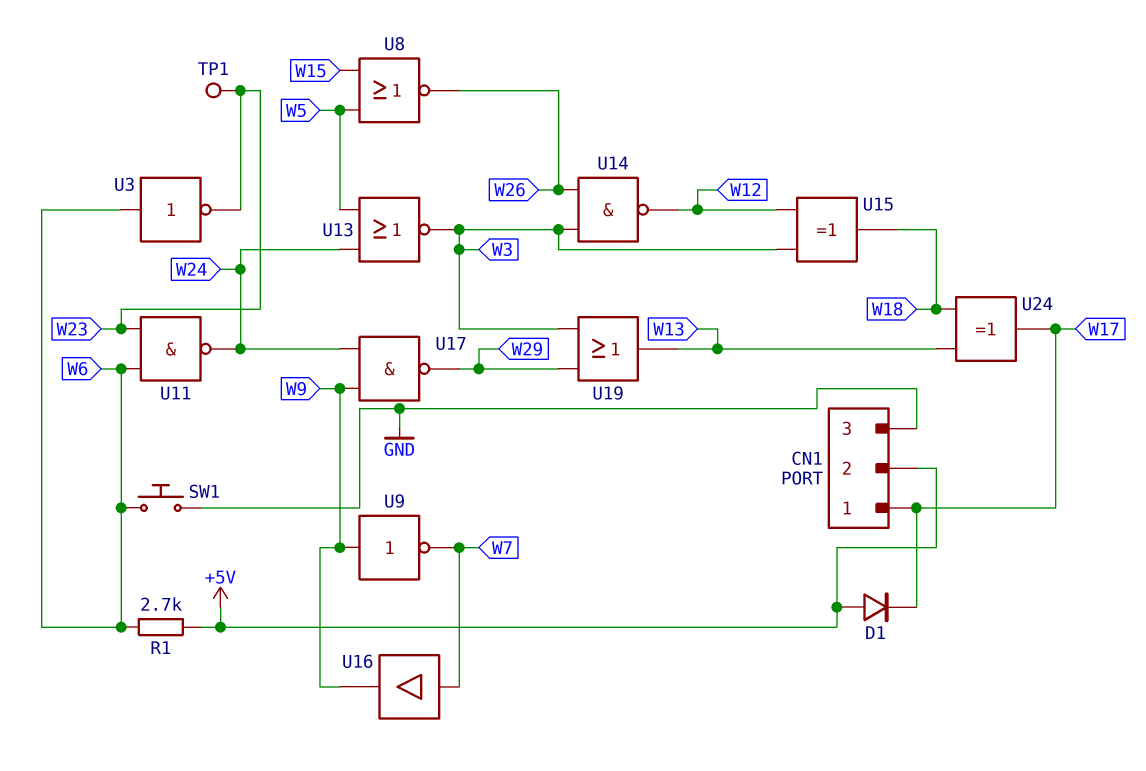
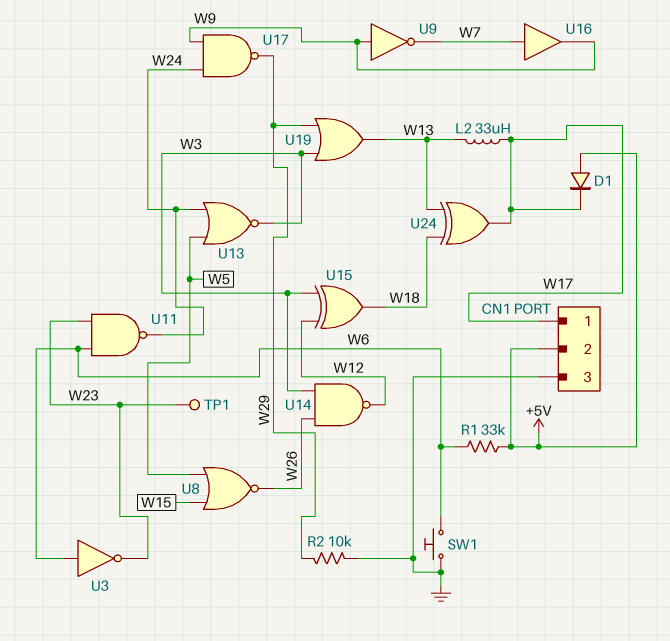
L2: none -> 33uH (W13, W17)
R1: 2.7k (+5V, W6) -> 33k (+5V, W6)
R2: none -> 10k (GND, W29)

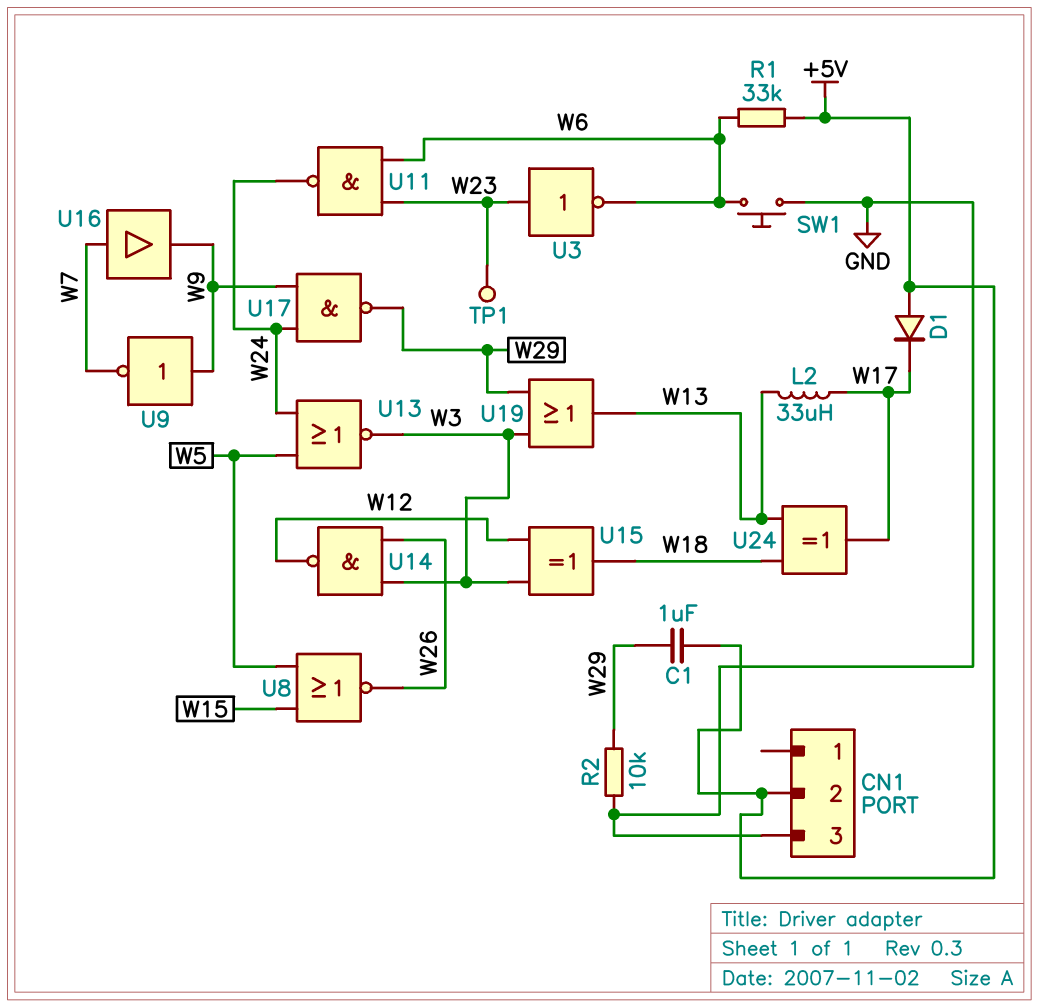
C1: none -> 1uF (+5V, W29)
CN1 pin 1: W17 -> none
U3: NOT (in W6, out W23) -> NOT (in W23, out W6)

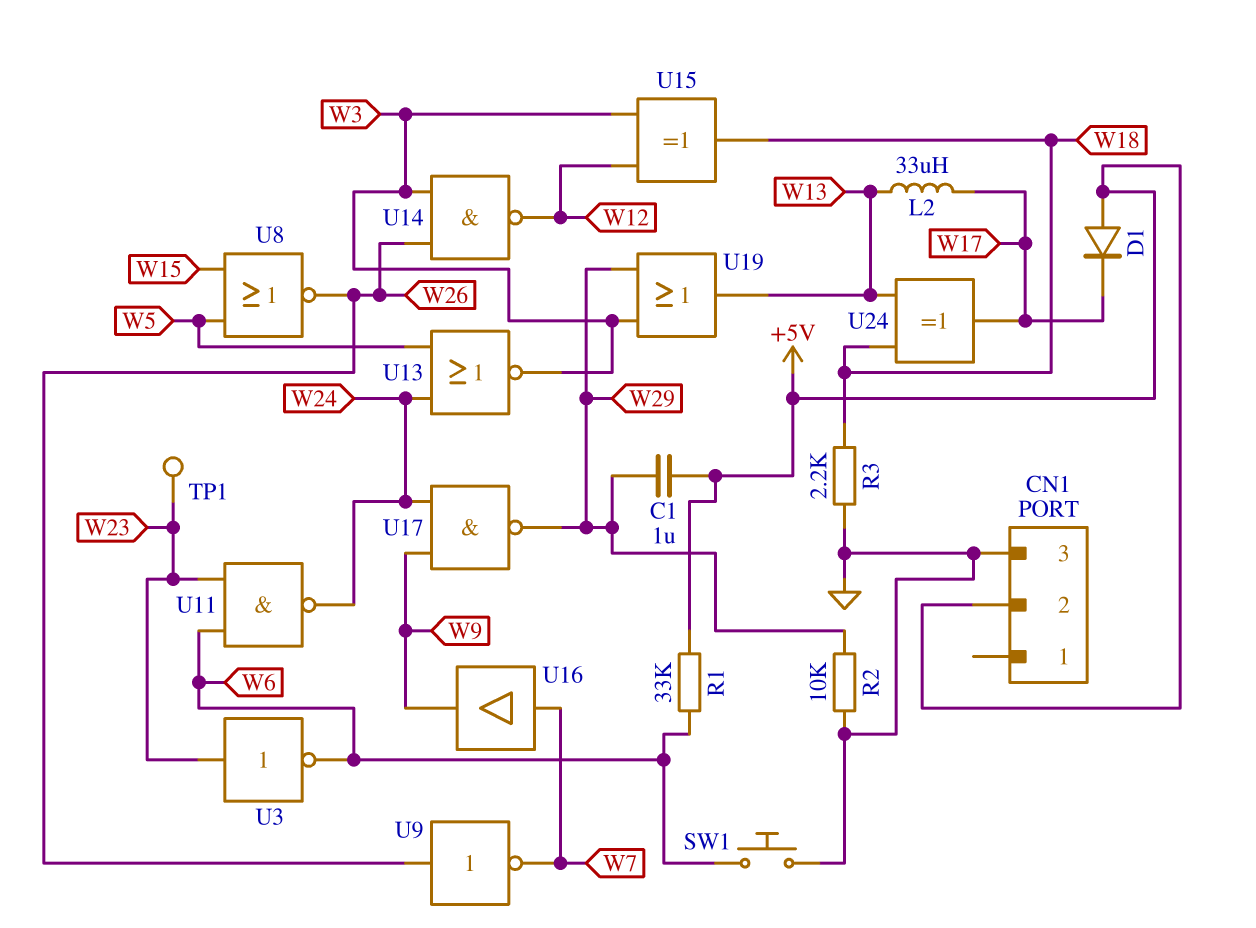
R3: none -> 2.2k (GND, W18)
U9: NOT (in W9, out W7) -> NOT (in W26, out W7)

